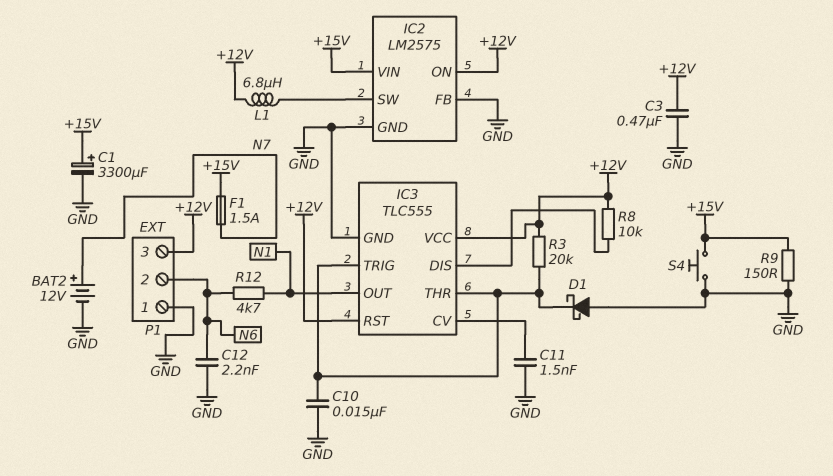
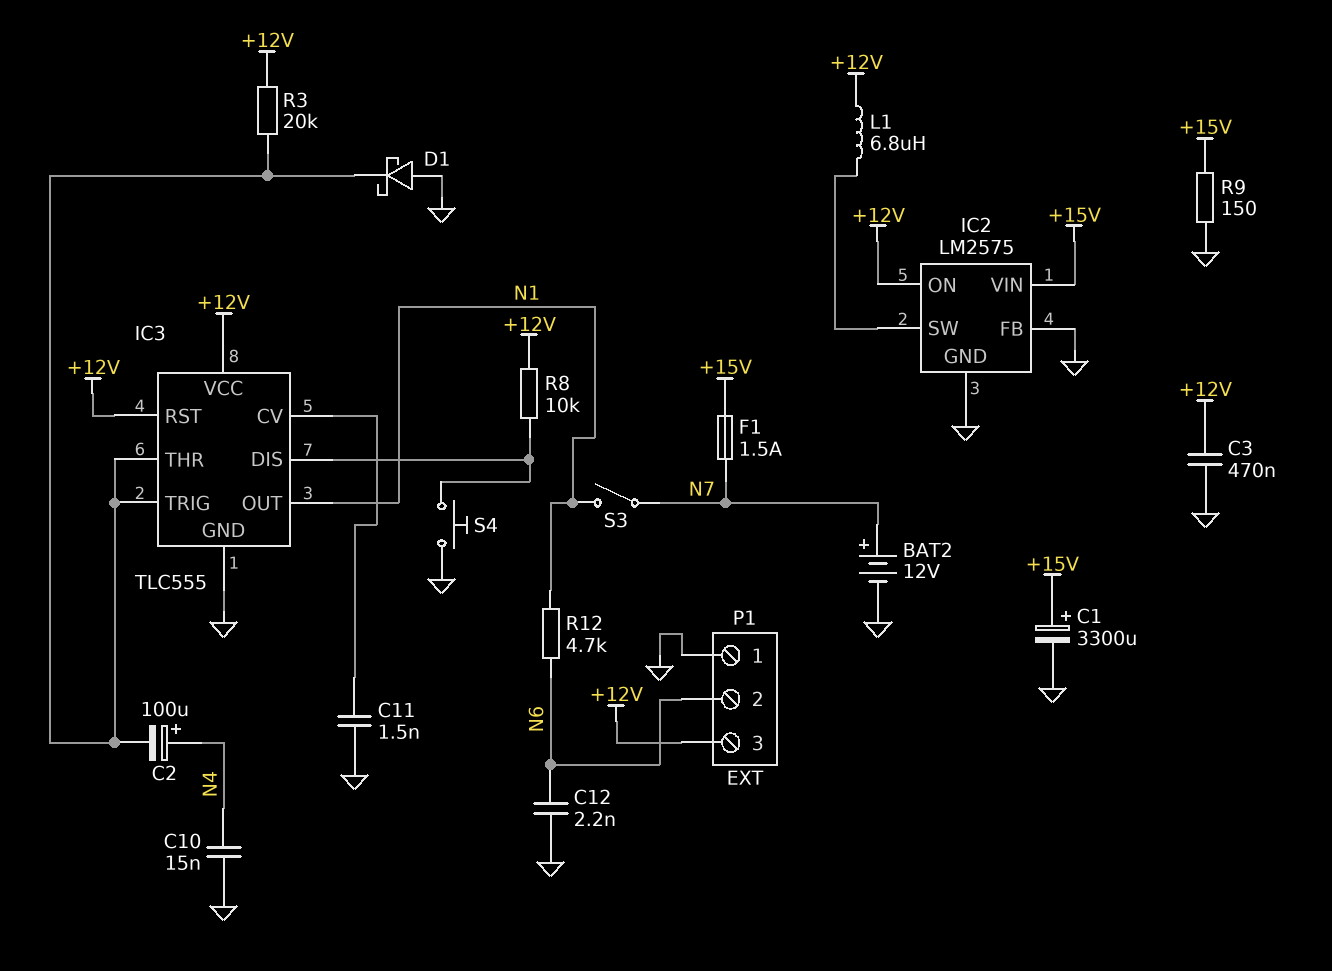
C2: none -> 100uF (plus N4, minus IC3/THR)
C10: 15nF (GND, IC3/THR) -> 15nF (GND, N4)
S3: none -> switch (N1, N7)
S4: button (+15V, GND) -> button (GND, IC3/DIS)

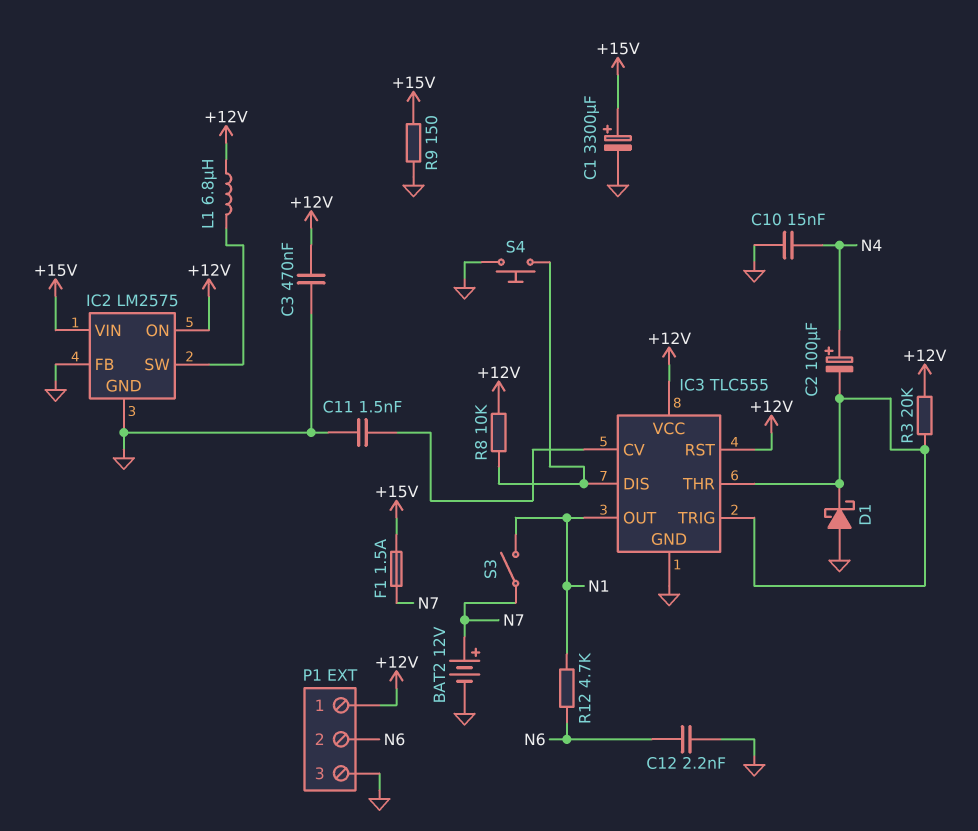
P1 pin 1: GND -> +12V
P1 pin 3: +12V -> GND

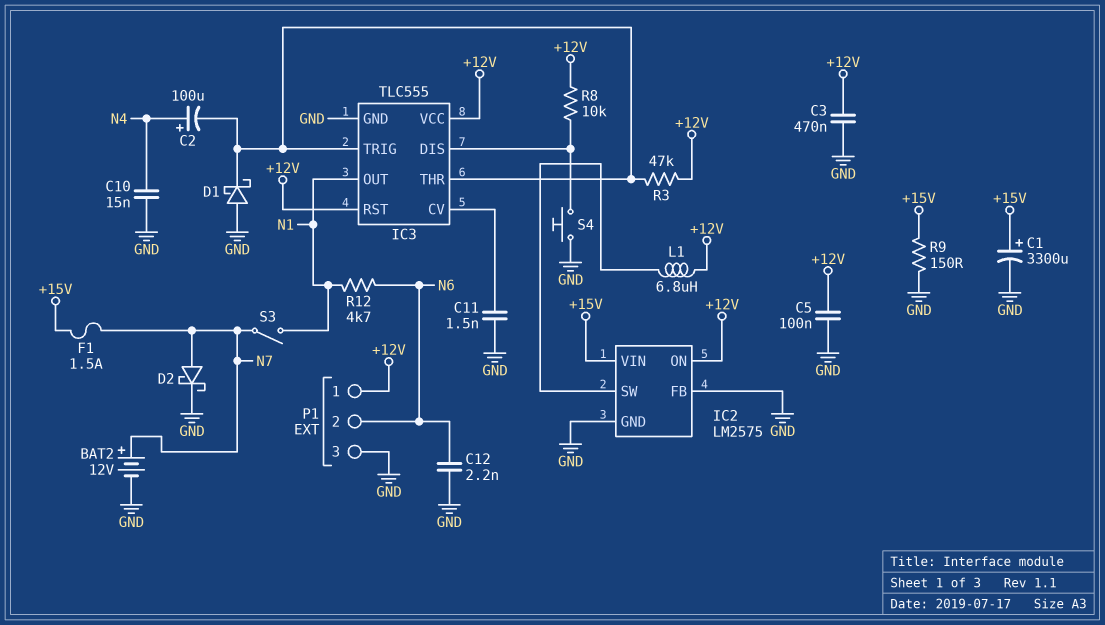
C5: none -> 100nF (+12V, GND)
D2: none -> schottky (A N7, K GND)
R3: 20k (+12V, IC3/THR) -> 47k (+12V, IC3/THR)

